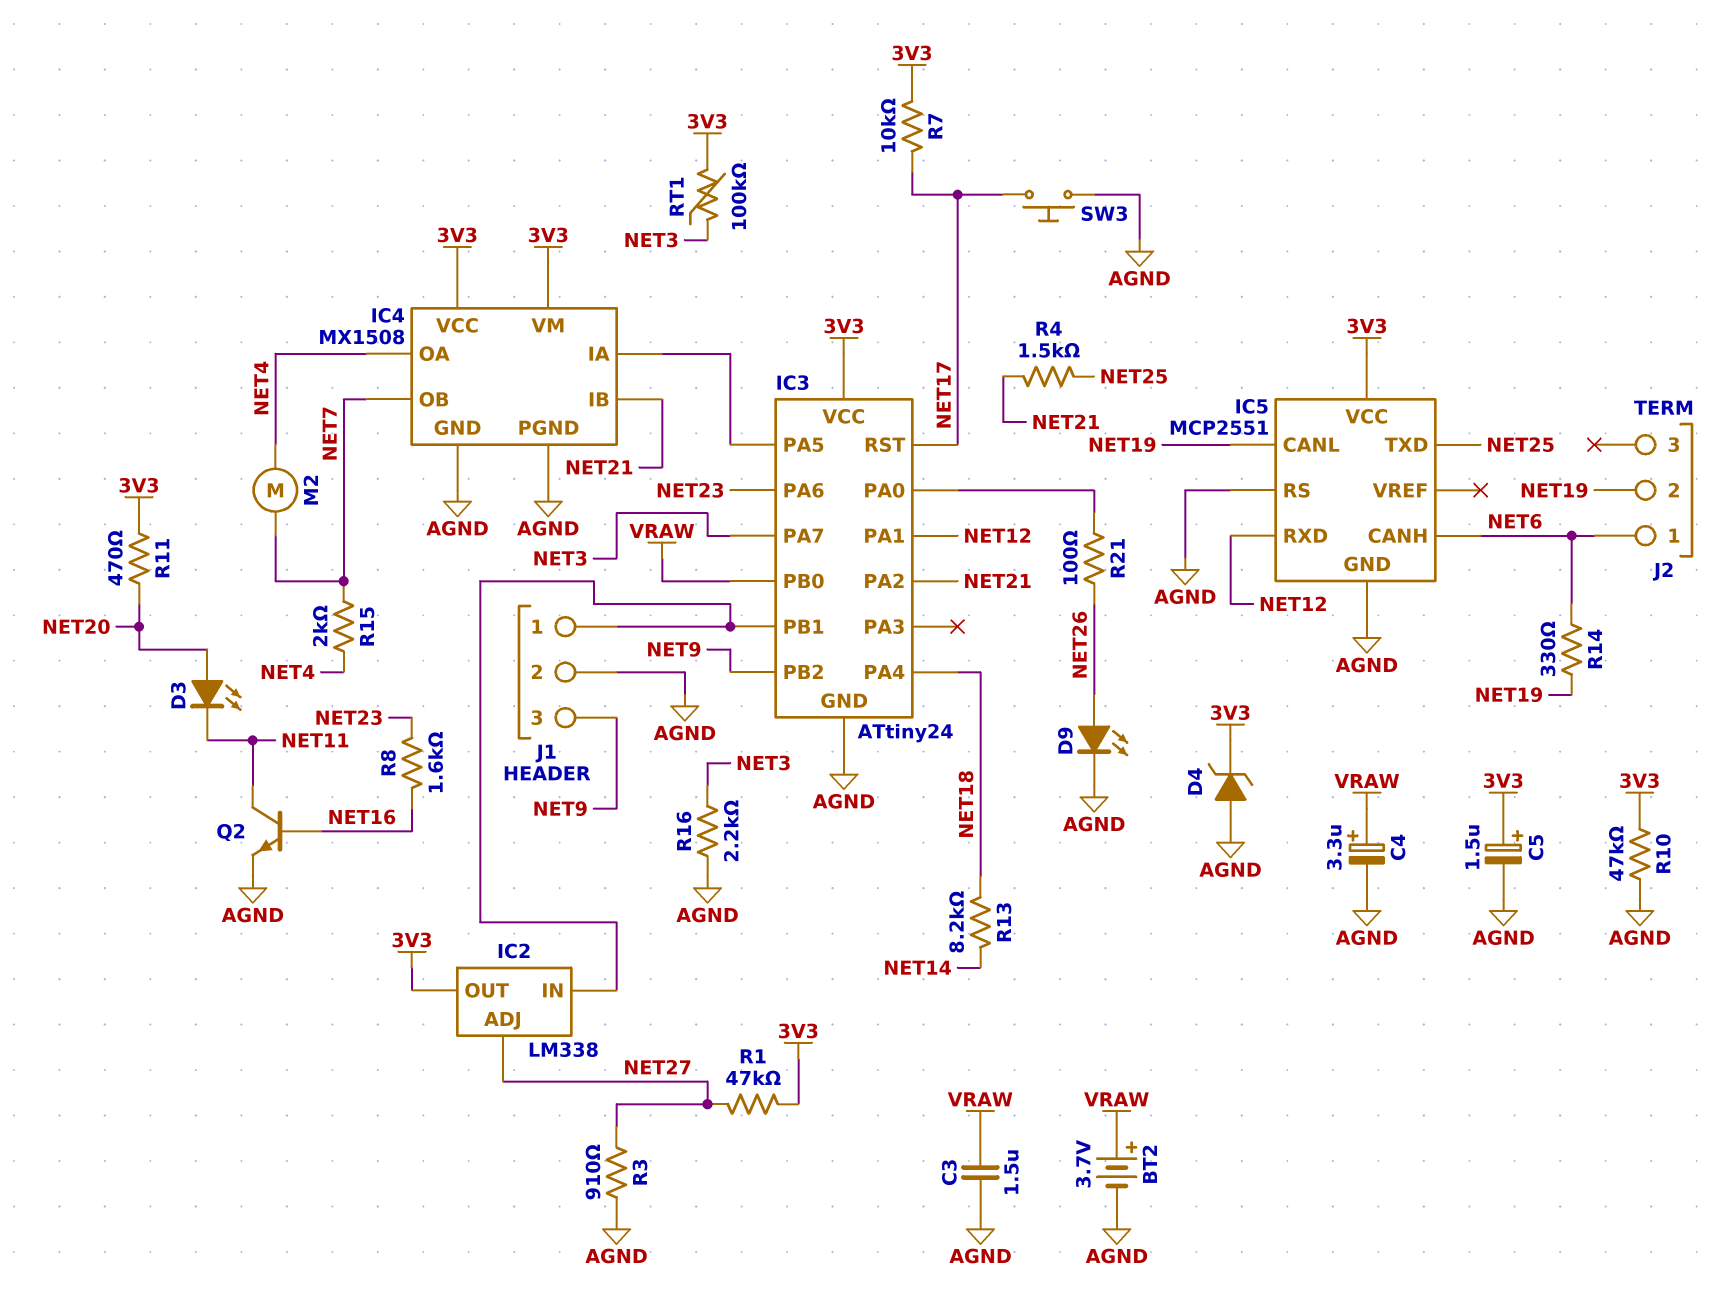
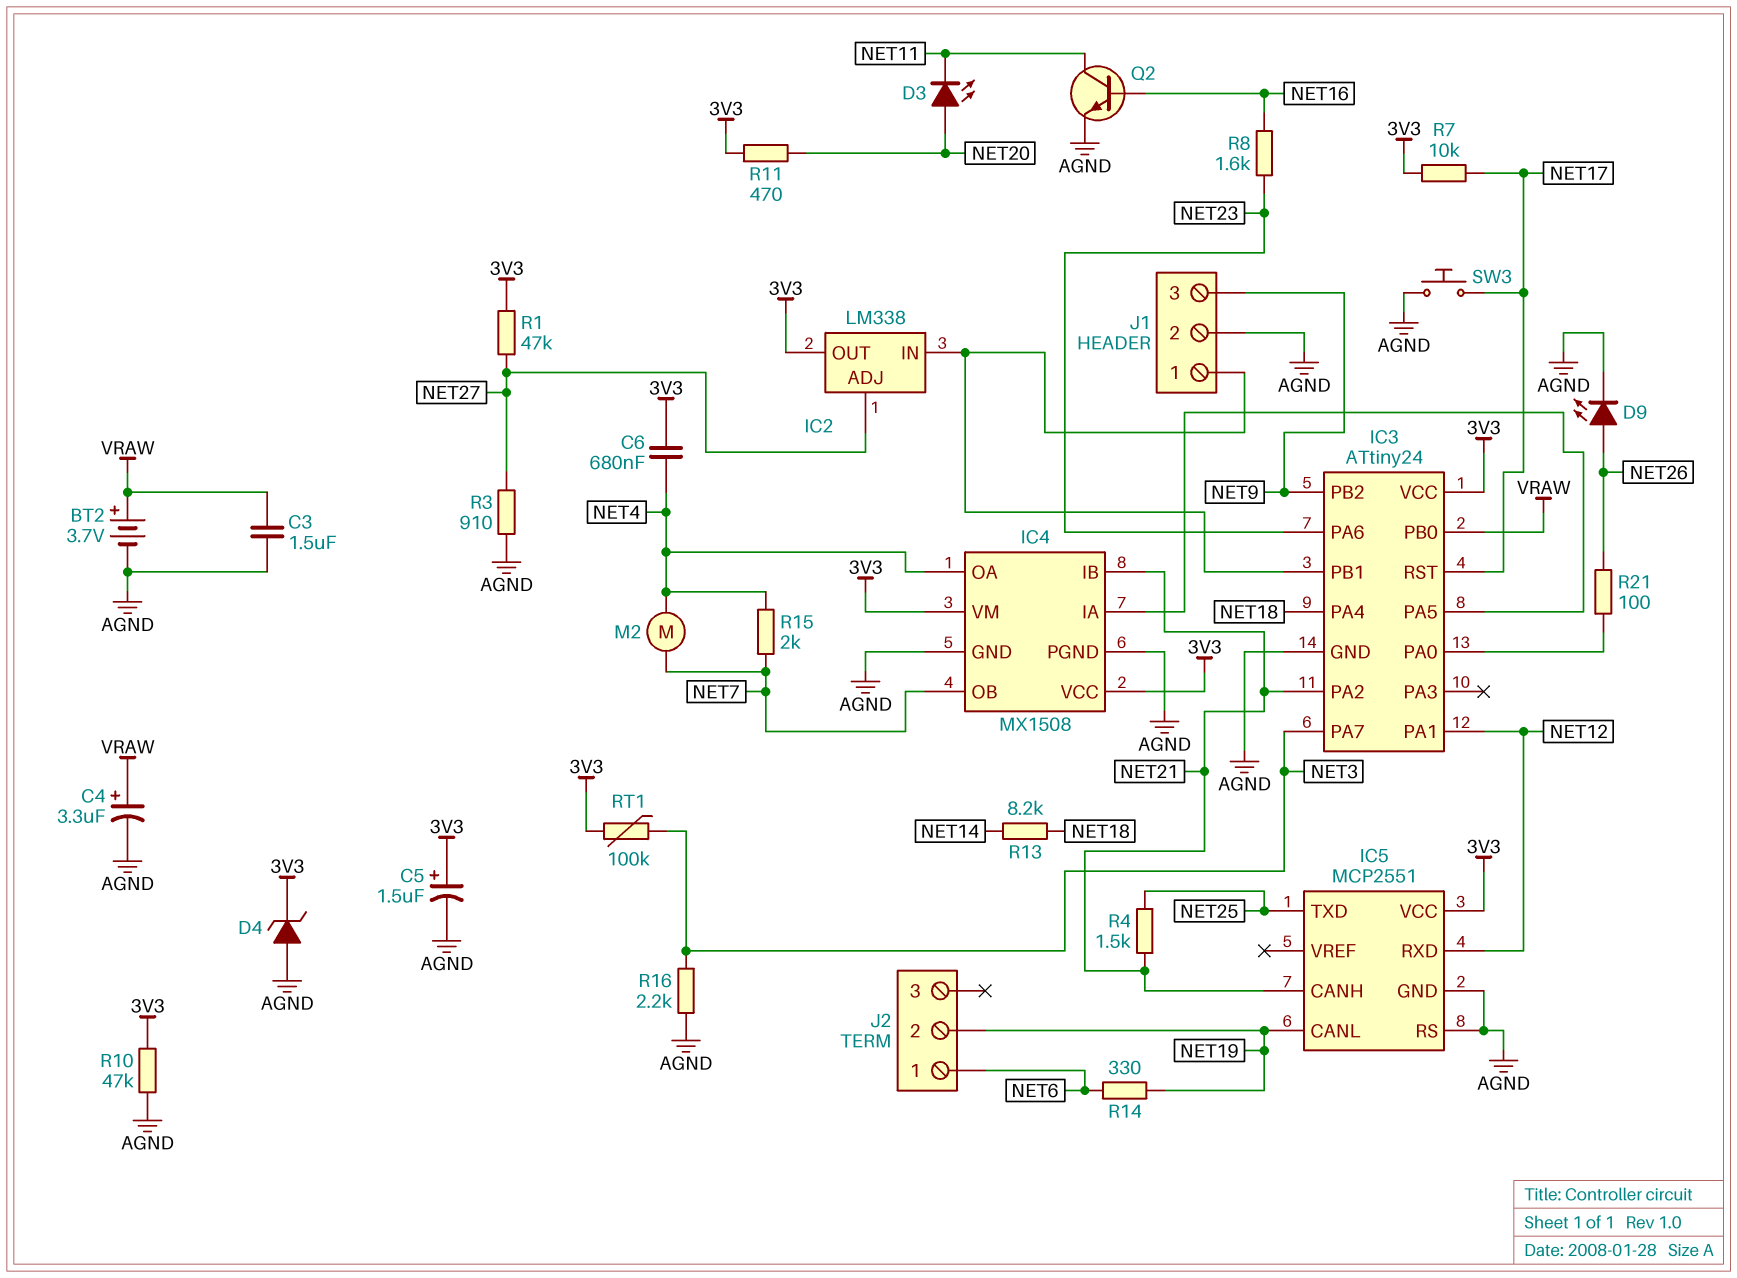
C6: none -> 680nF (3V3, NET4)
IC5 pin CANH: NET6 -> NET21

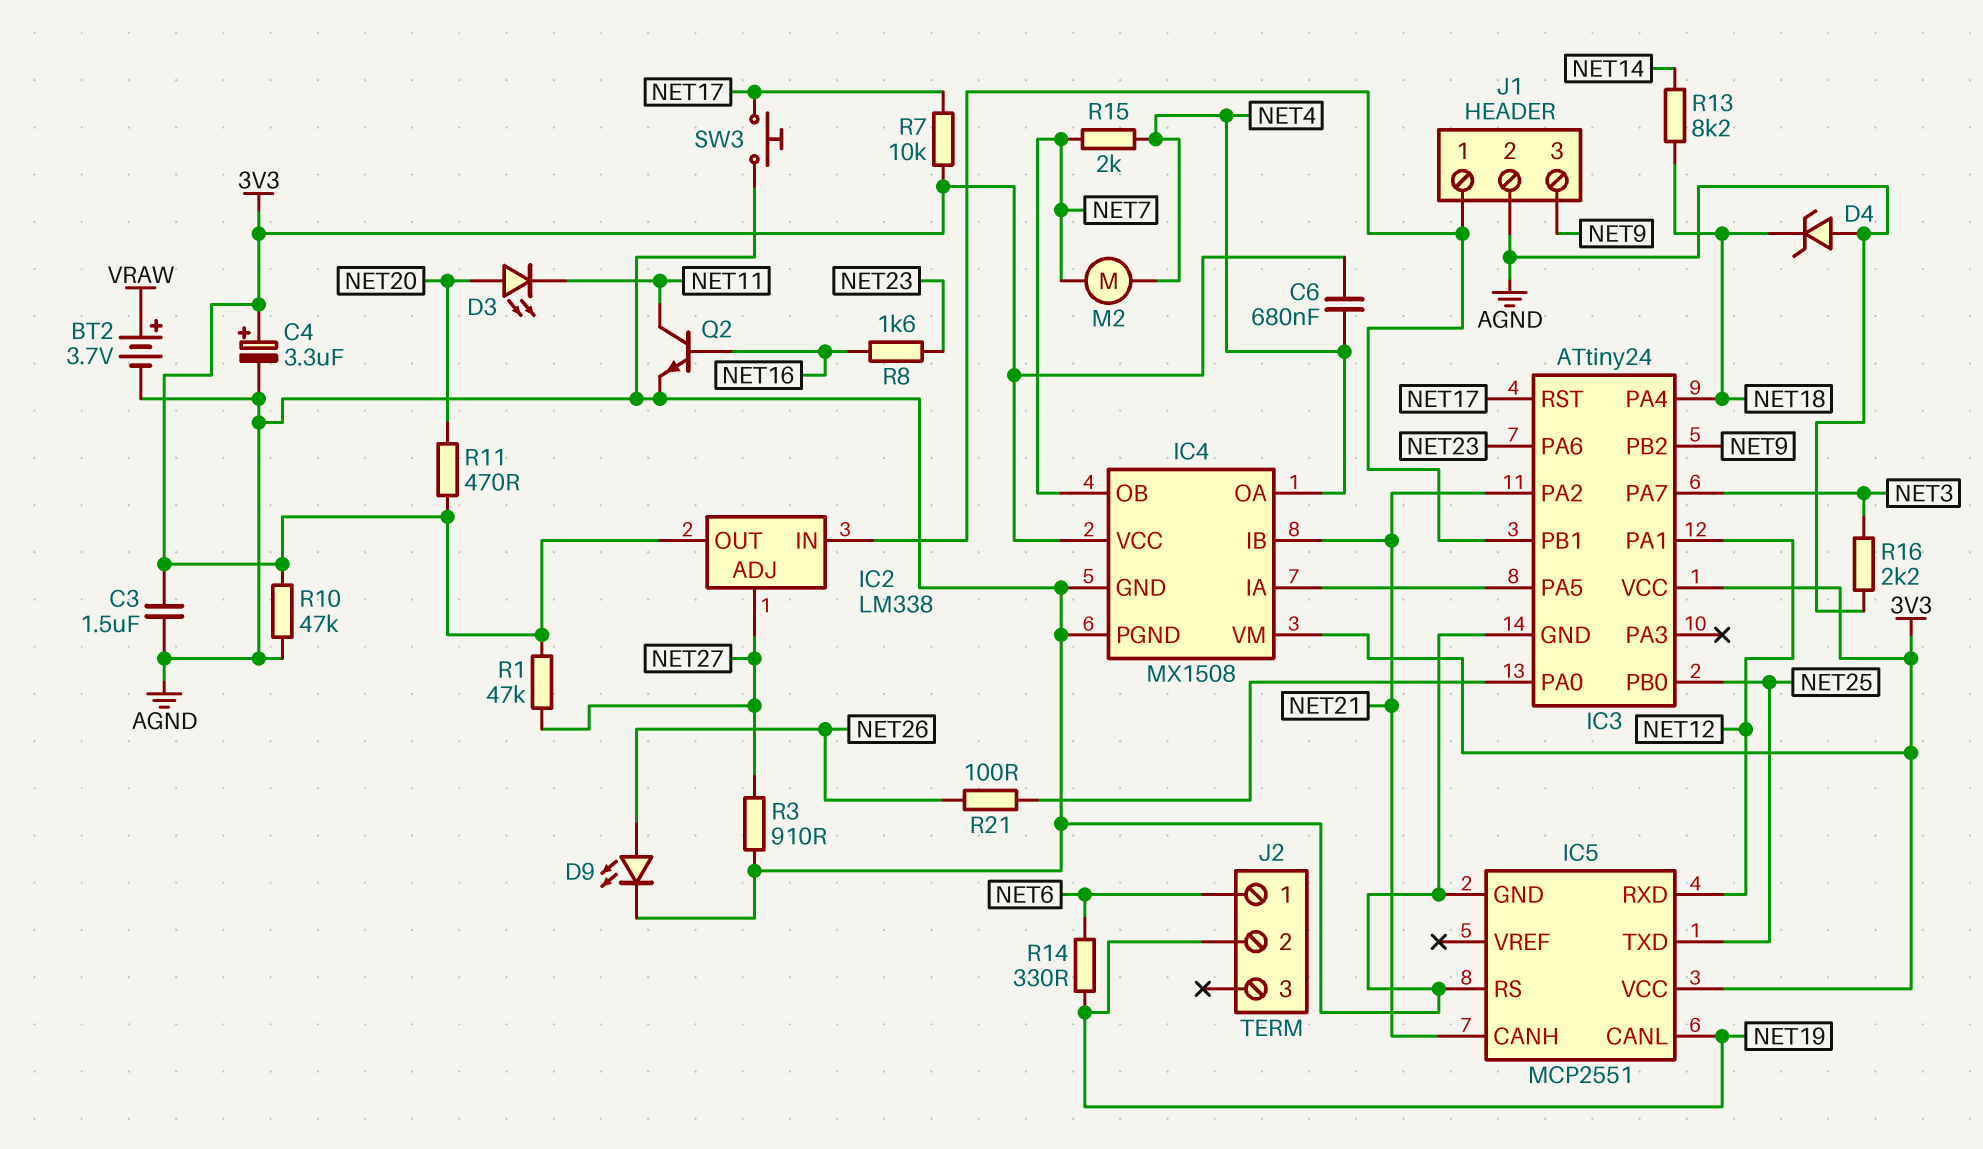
C3: 1.5uF (AGND, VRAW) -> 1.5uF (3V3, AGND)
C4: 3.3uF (plus VRAW, minus AGND) -> 3.3uF (plus 3V3, minus AGND)
C5: 1.5uF (plus 3V3, minus AGND) -> none
D4: zener (A AGND, K 3V3) -> zener (A AGND, K NET18)
IC3 pin PB0: VRAW -> NET25
R4: 1.5k (NET21, NET25) -> none
RT1: 100k (3V3, NET3) -> none

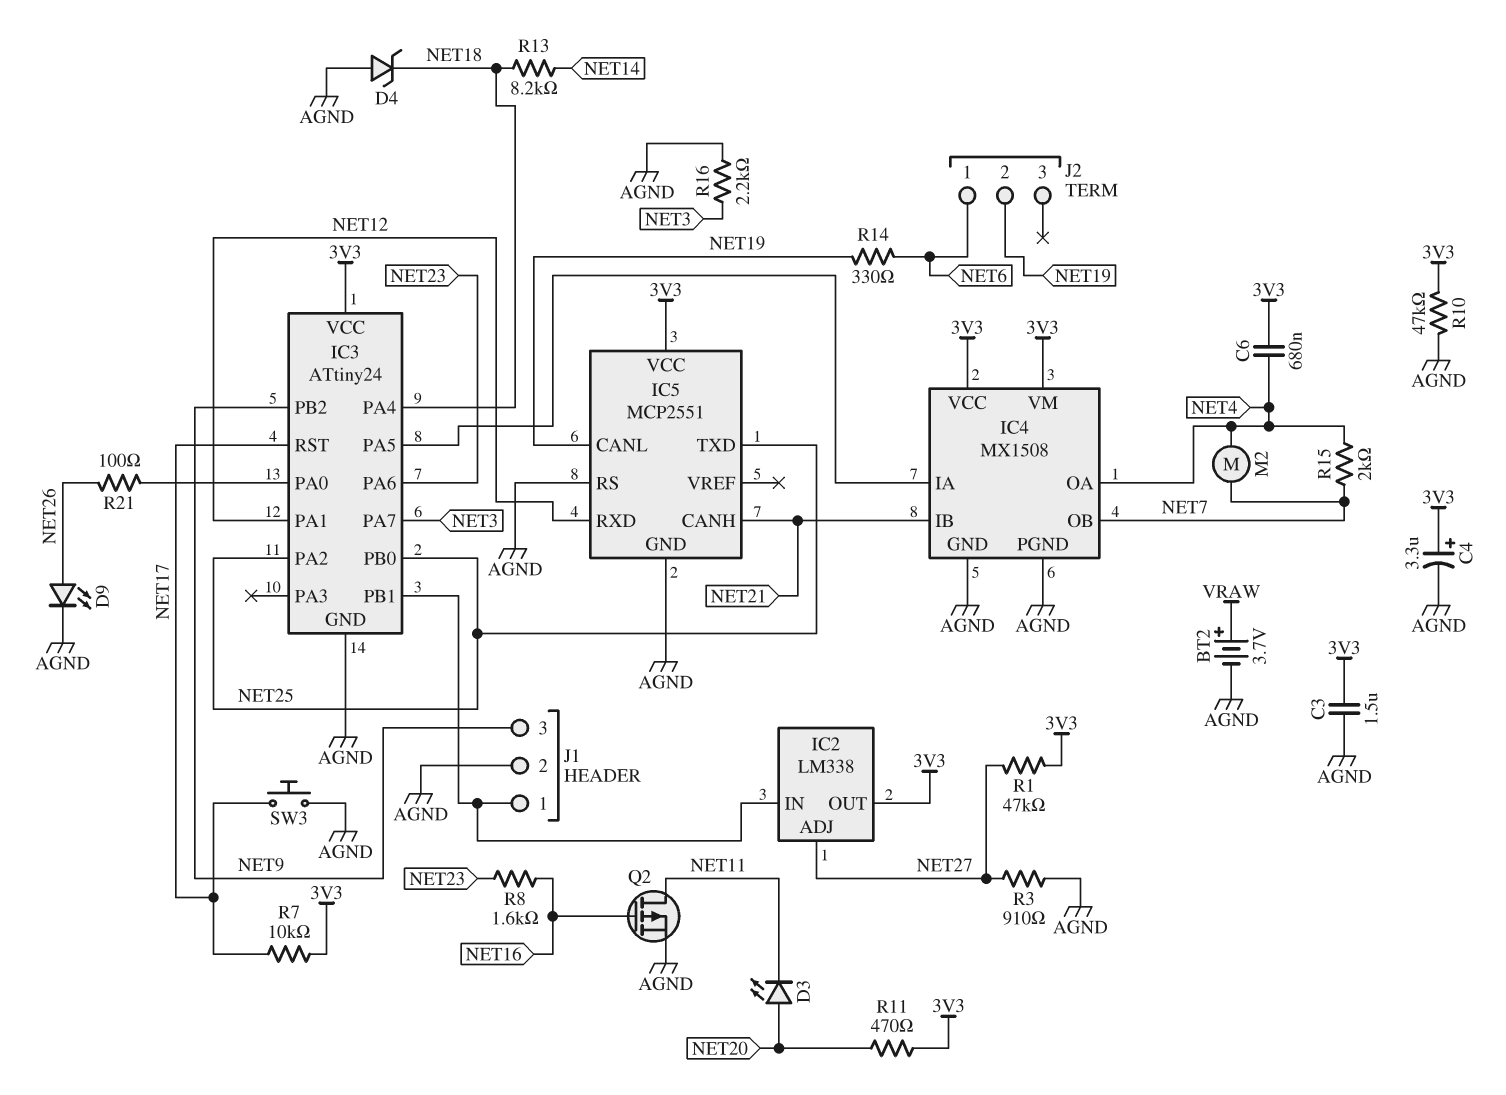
IC3 pin PA2: NET21 -> NET25
Q2: NPN (B NET16, C NET11, E AGND) -> PMOS (G NET16, D NET11, S AGND)

